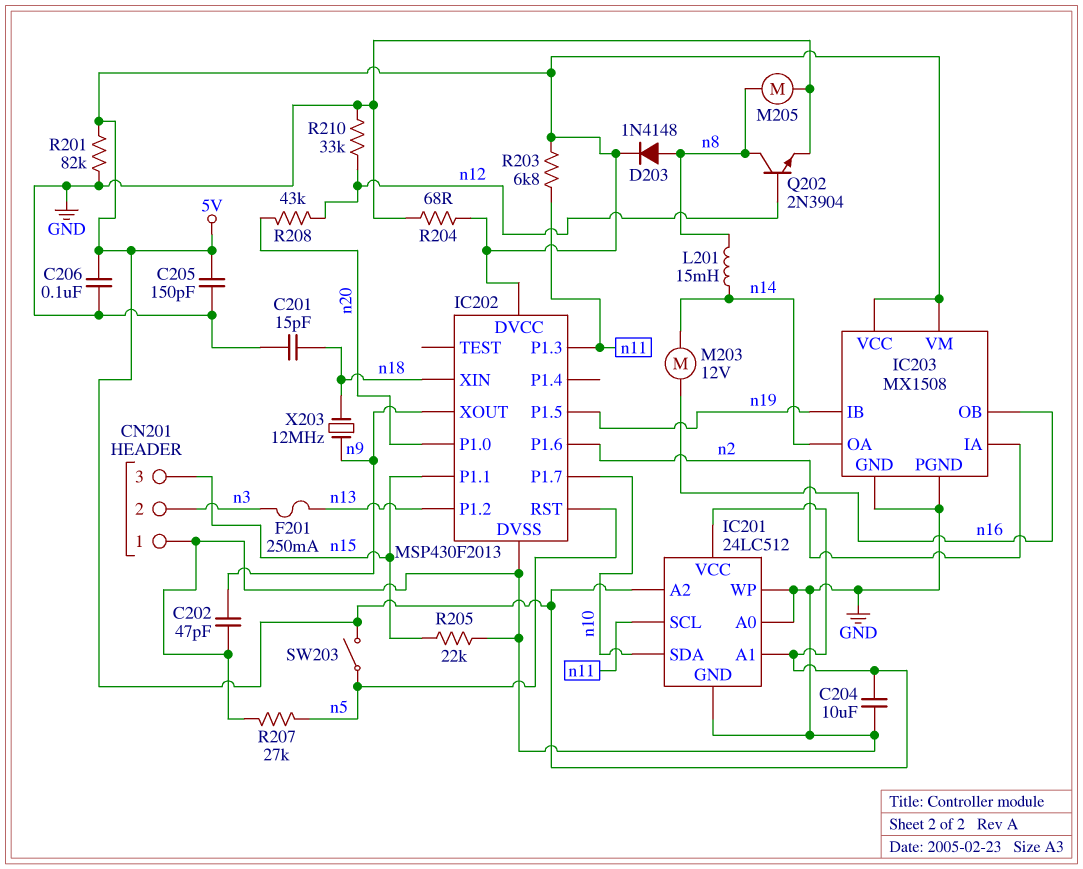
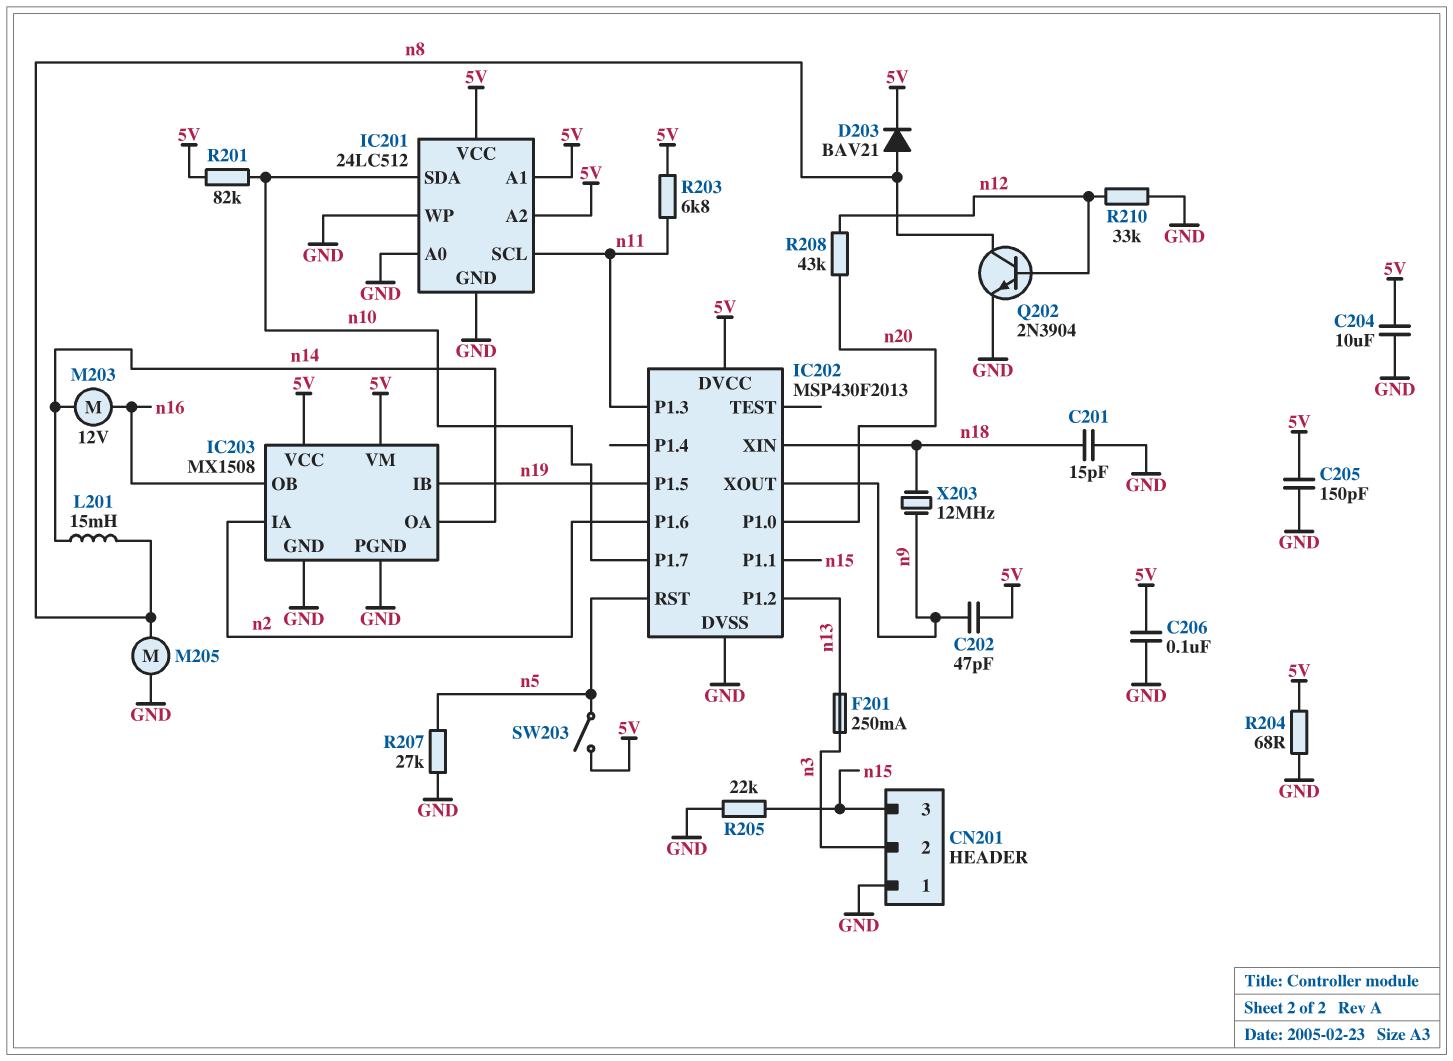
C202: 47pF (GND, n9) -> 47pF (5V, n9)
D203: diode 1N4148 (A n8, K 5V) -> diode BAV21 (A n8, K 5V)
R201: 82k (5V, GND) -> 82k (5V, n10)

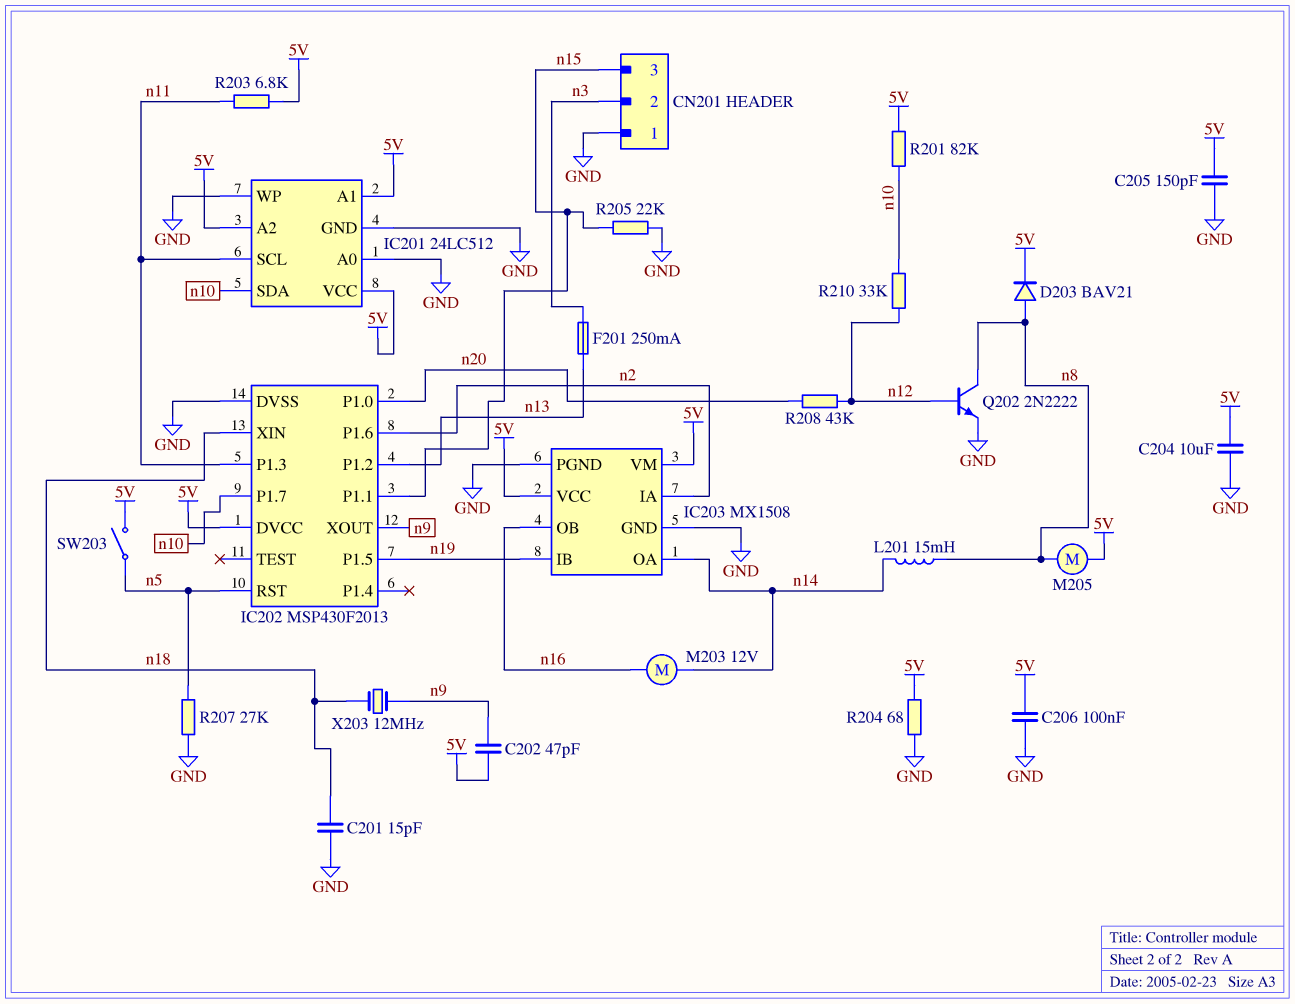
M205: motor (GND, n8) -> motor (5V, n8)
Q202: NPN 2N3904 (B n12, C n8, E GND) -> NPN 2N2222 (B n12, C n8, E GND)
R210: 33k (GND, n12) -> 33k (n10, n12)

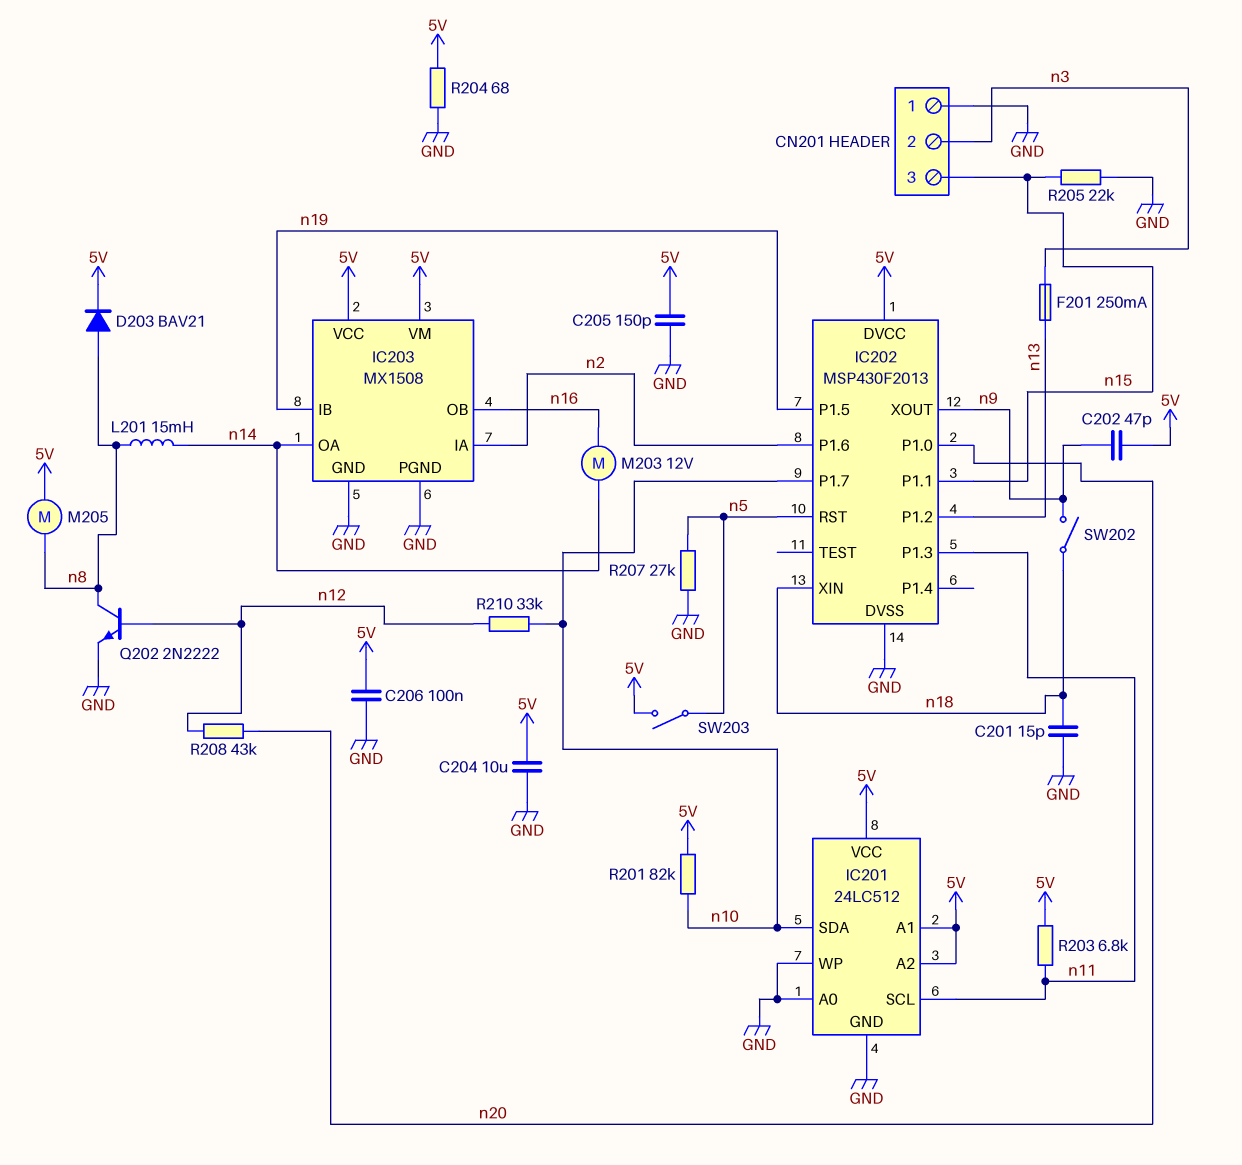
SW202: none -> switch (n9, n18)
X203: 12MHz (n9, n18) -> none

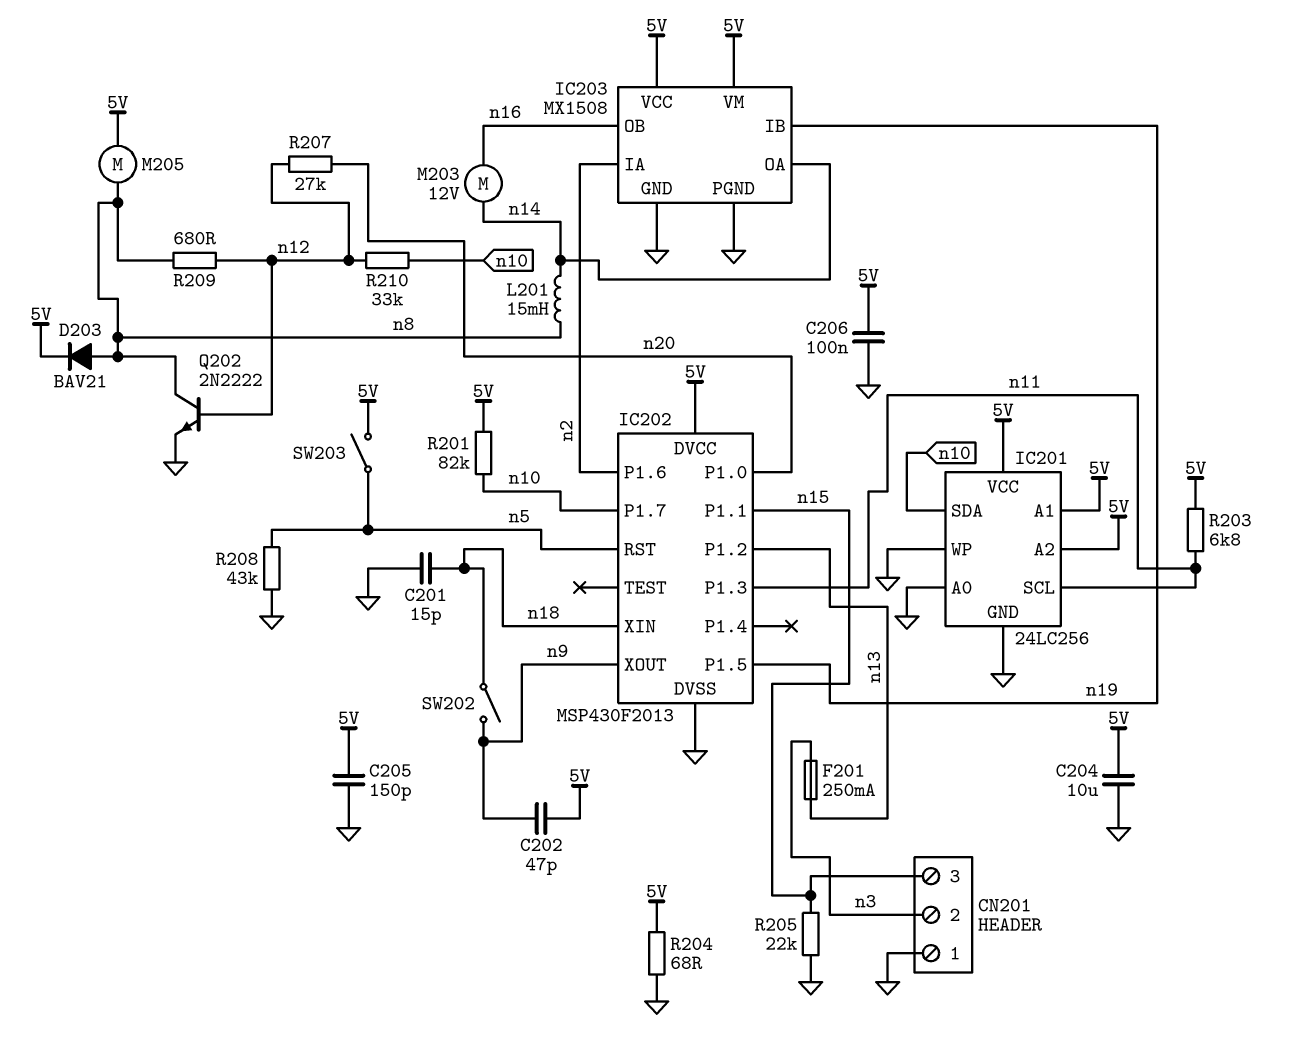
IC201: 24LC512 -> 24LC256
R207: 27k (GND, n5) -> 27k (n12, n20)
R208: 43k (n12, n20) -> 43k (GND, n5)
R209: none -> 680 (n8, n12)

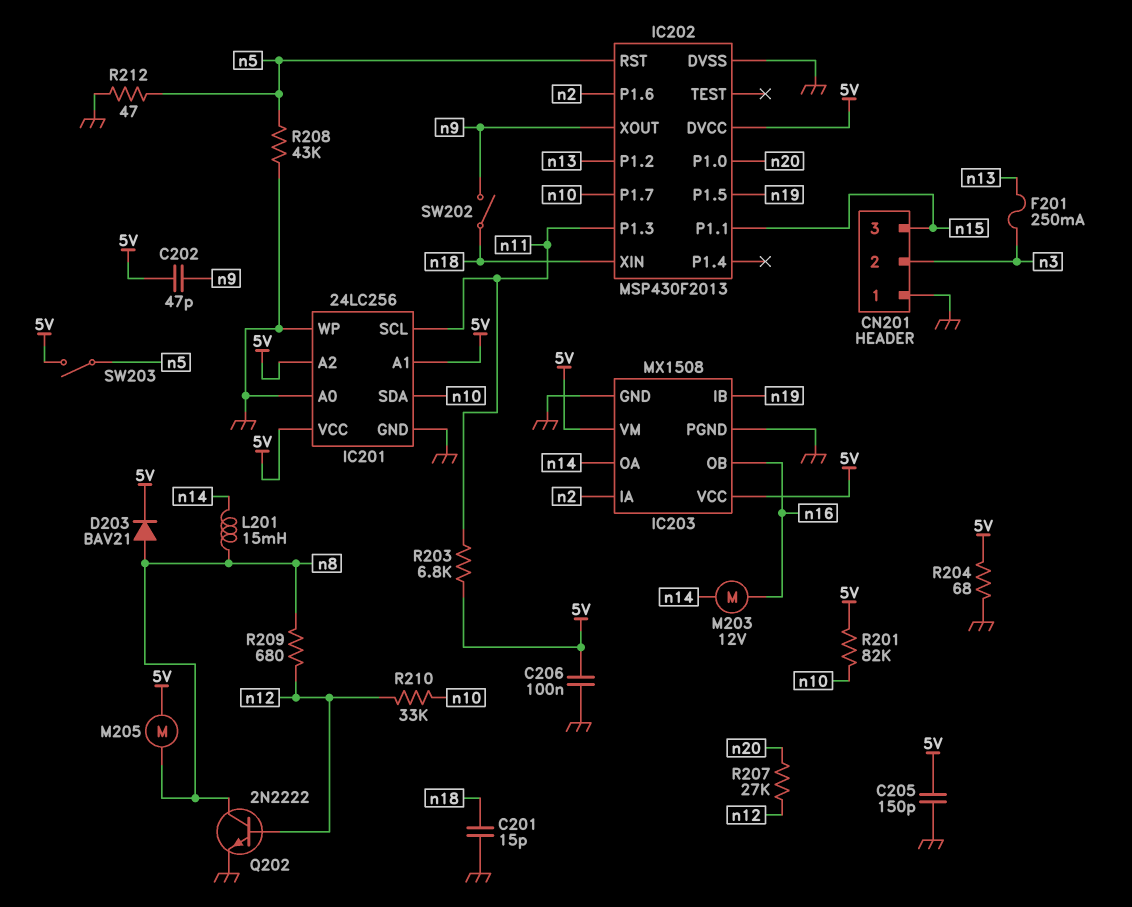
C204: 10uF (5V, GND) -> none
R205: 22k (GND, n15) -> none
R212: none -> 47 (GND, n5)

